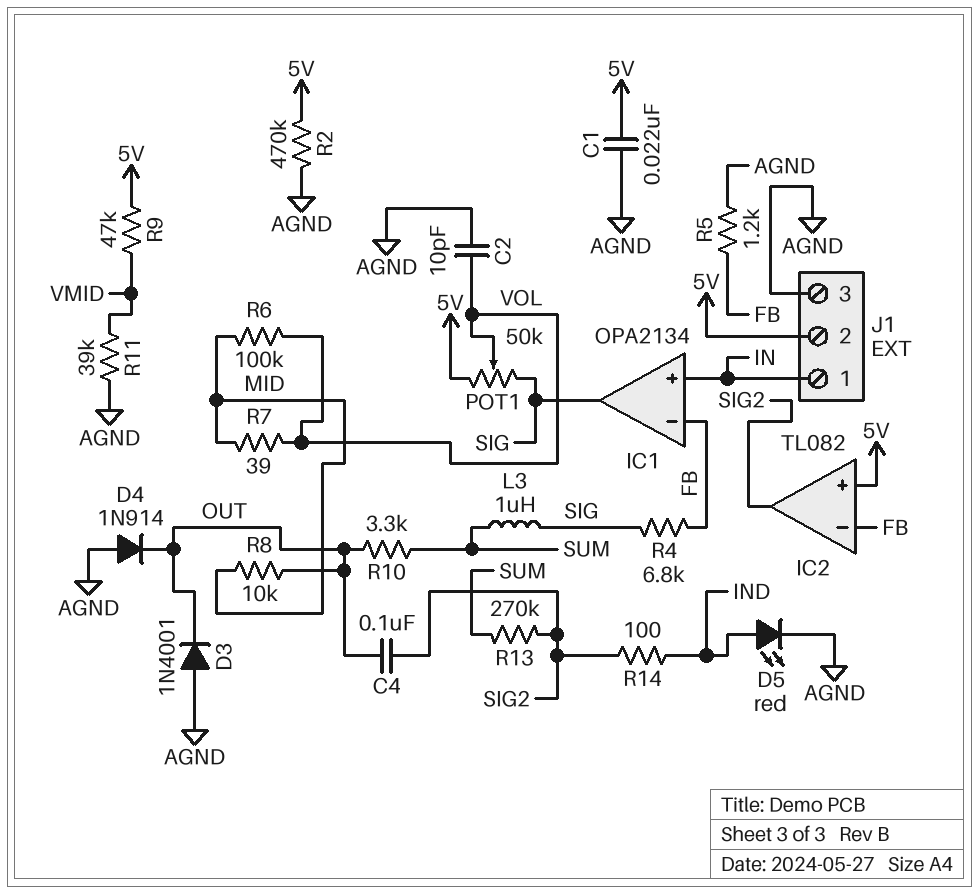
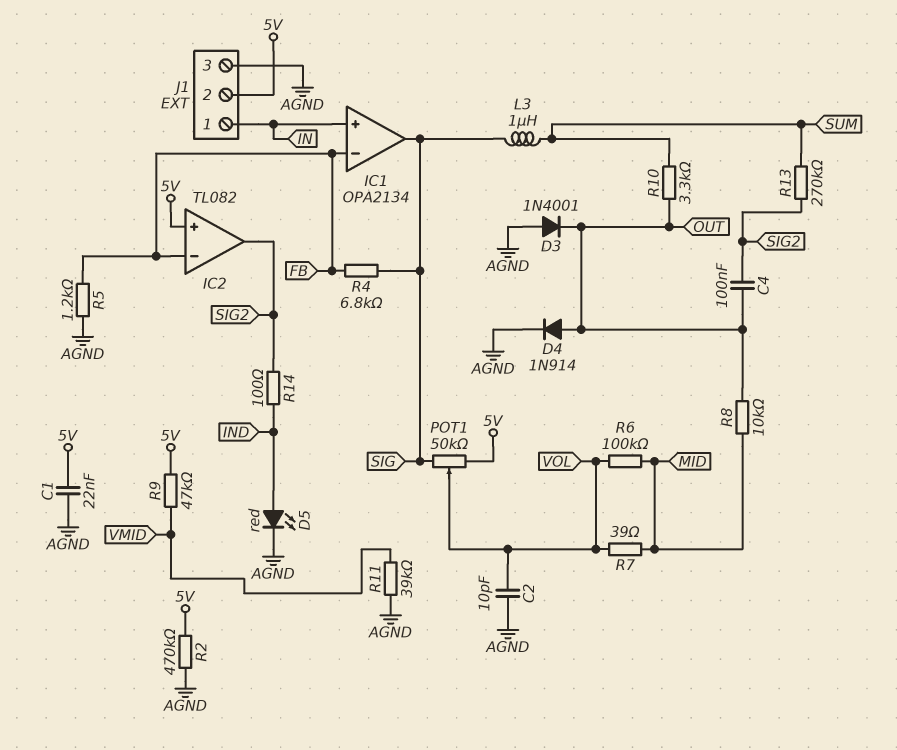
D4: diode 1N914 (A AGND, K OUT) -> diode 1N914 (A OUT, K AGND)

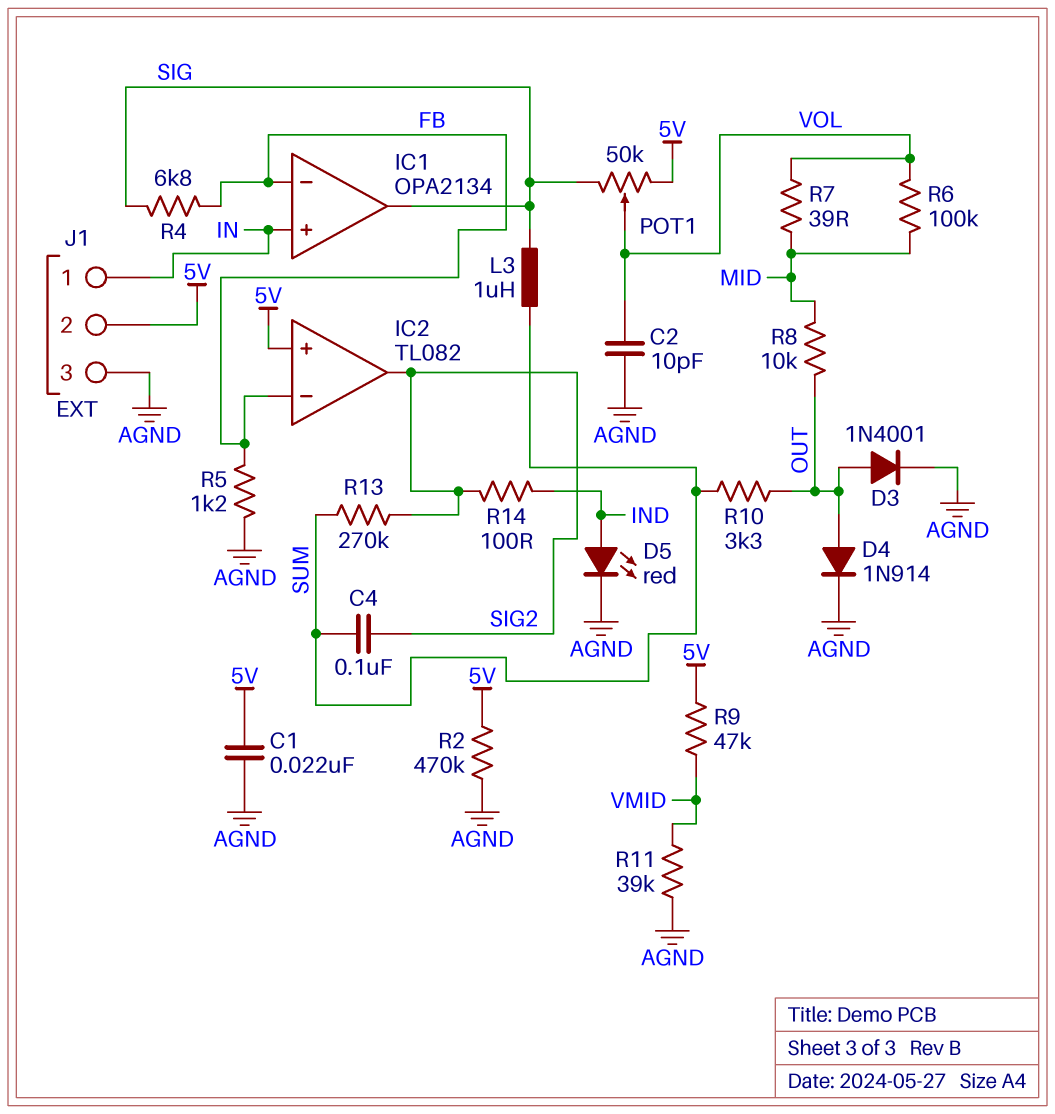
C4: 100nF (OUT, SIG2) -> 100nF (SIG2, SUM)
D3: diode 1N4001 (A AGND, K OUT) -> diode 1N4001 (A OUT, K AGND)

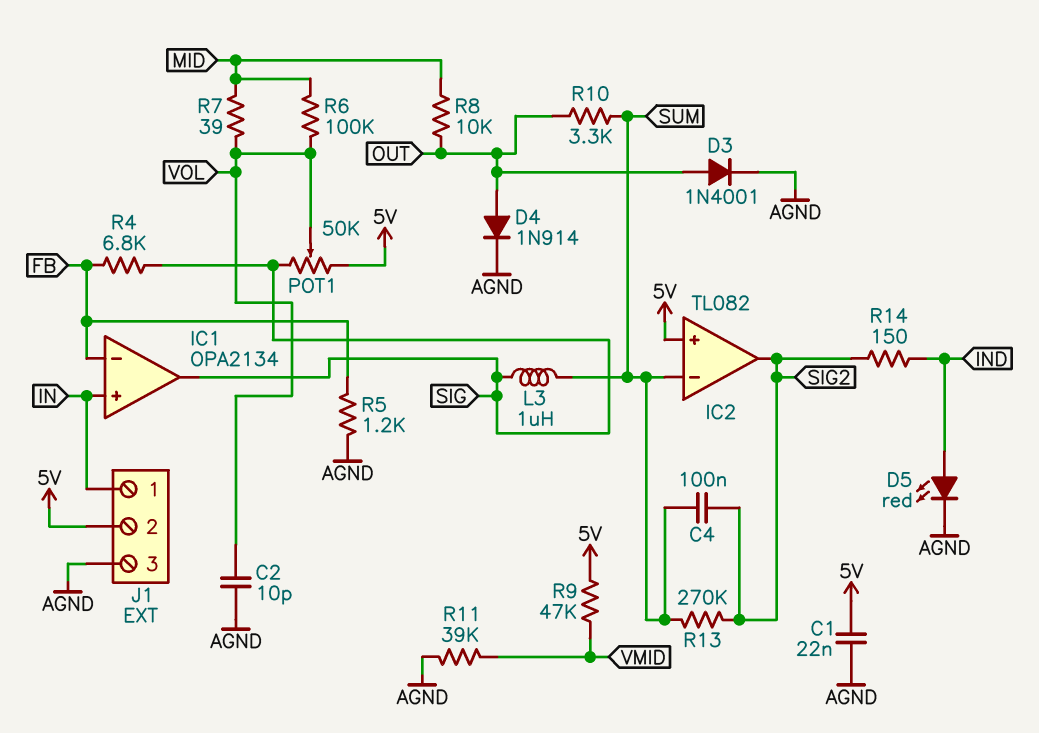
IC2 pin in-: FB -> SUM
R2: 470k (5V, AGND) -> none
R14: 100 (IND, SIG2) -> 150 (IND, SIG2)

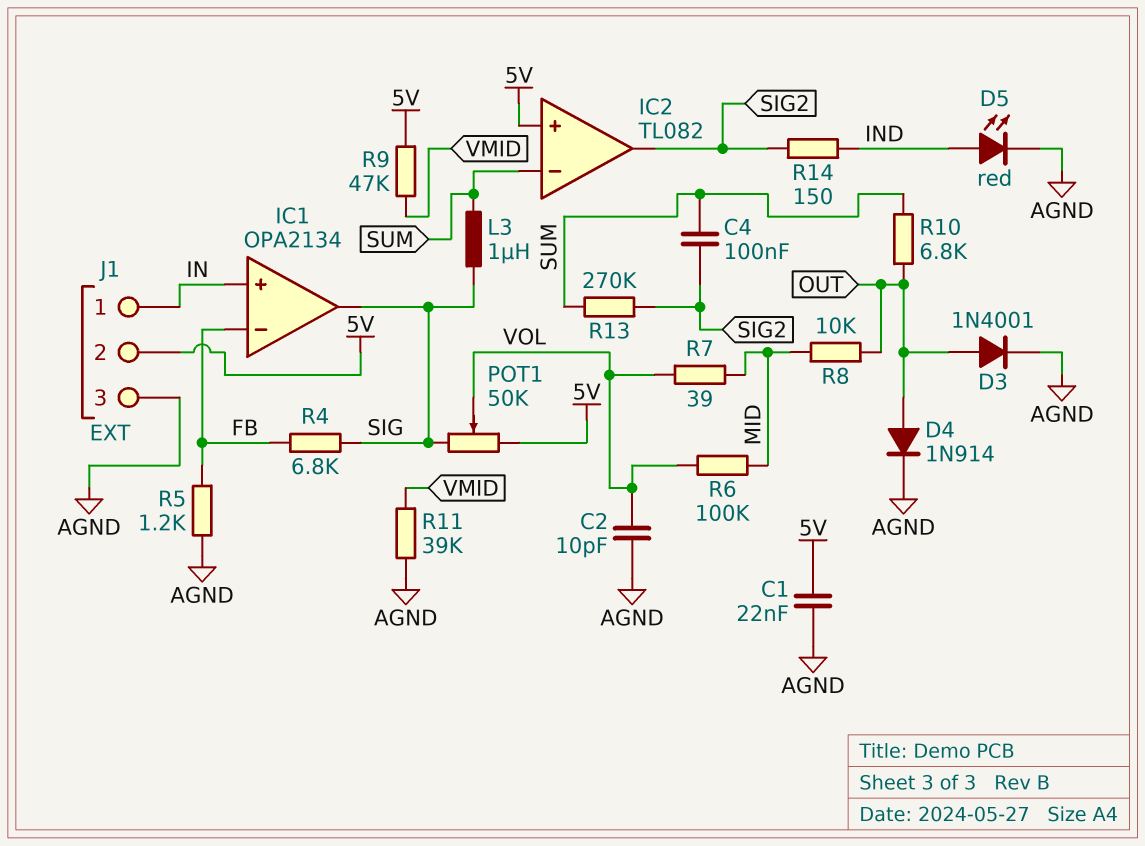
R10: 3.3k (OUT, SUM) -> 6.8k (OUT, SUM)

